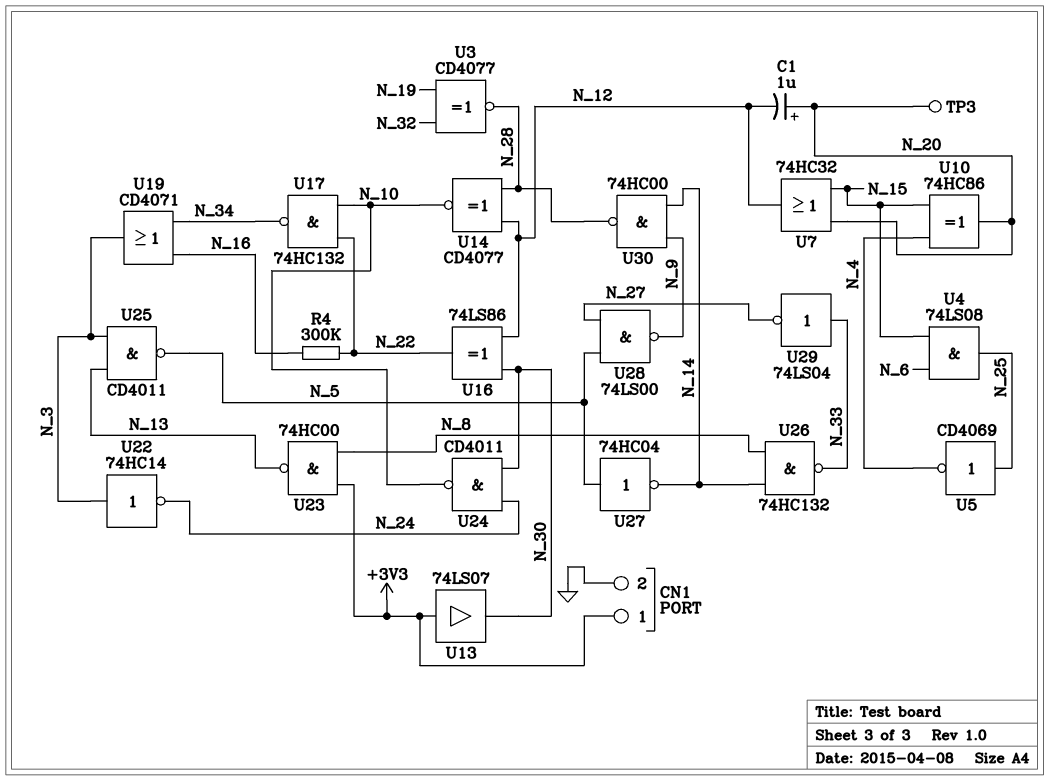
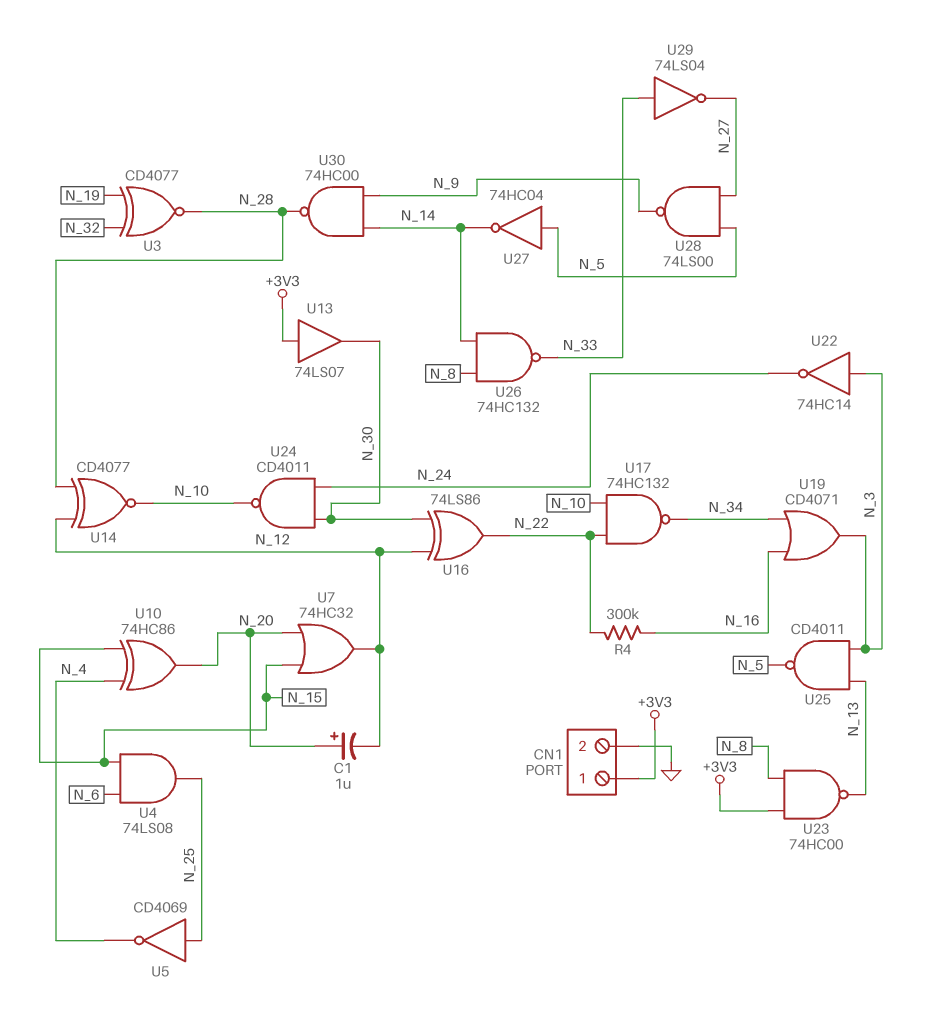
TP3: test point (N_20) -> none

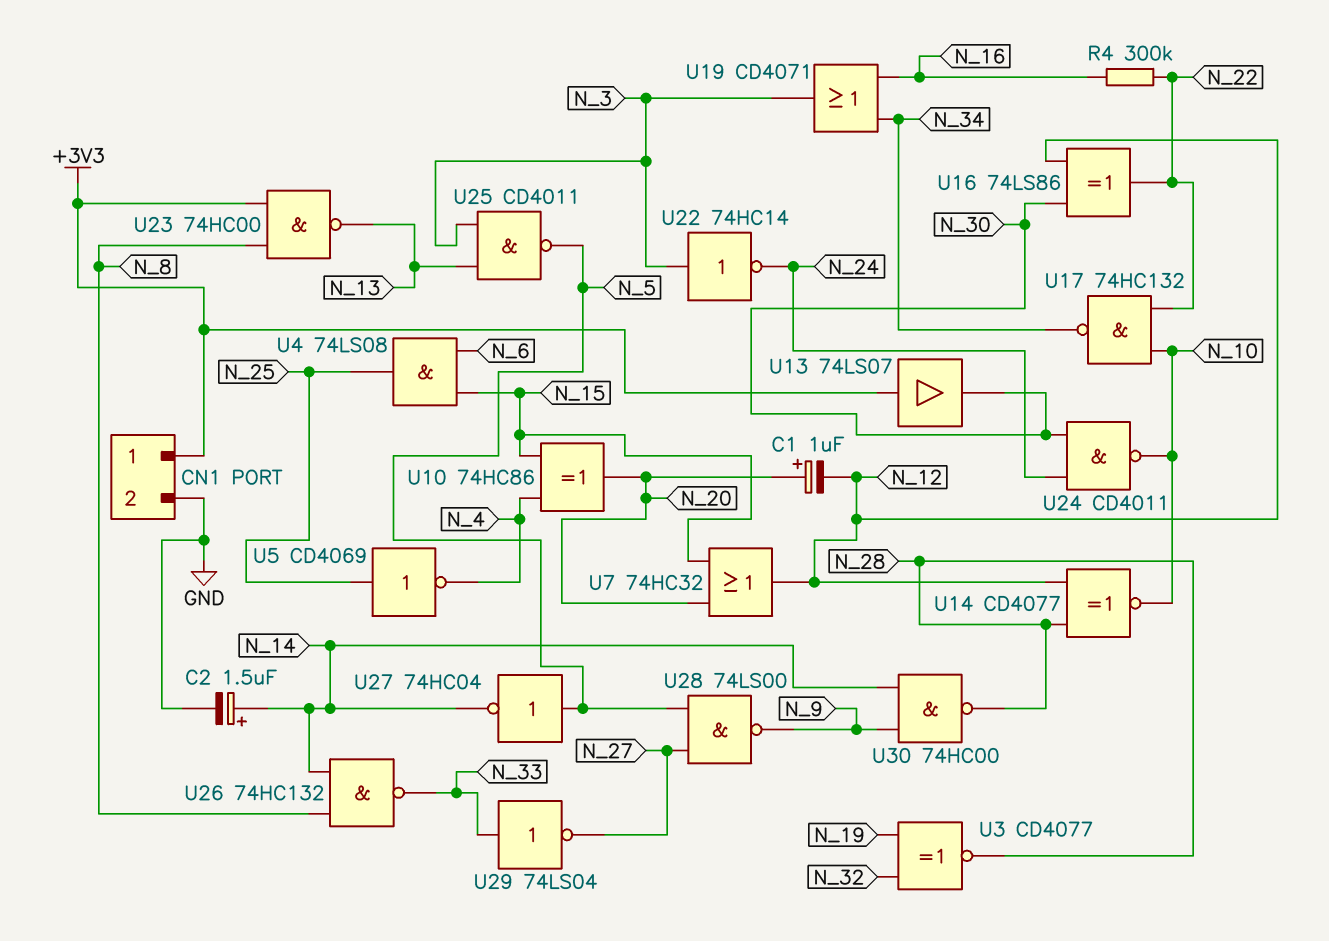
C2: none -> 1.5uF (plus N_14, minus GND)

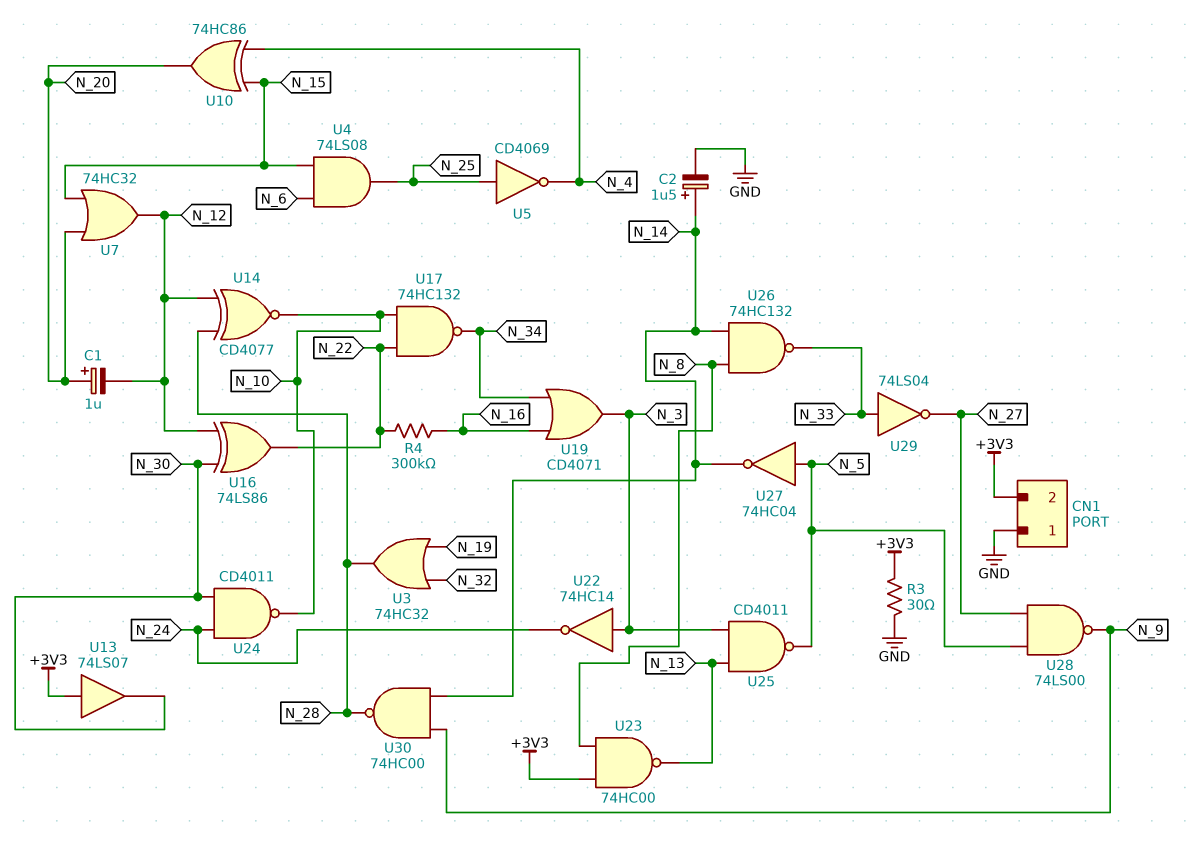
CN1 pin 1: +3V3 -> GND
CN1 pin 2: GND -> +3V3
R3: none -> 30 (+3V3, GND)
U3: XNOR CD4077 (in N_19, in N_32, out N_28) -> OR 74HC32 (in N_19, in N_32, out N_28)

